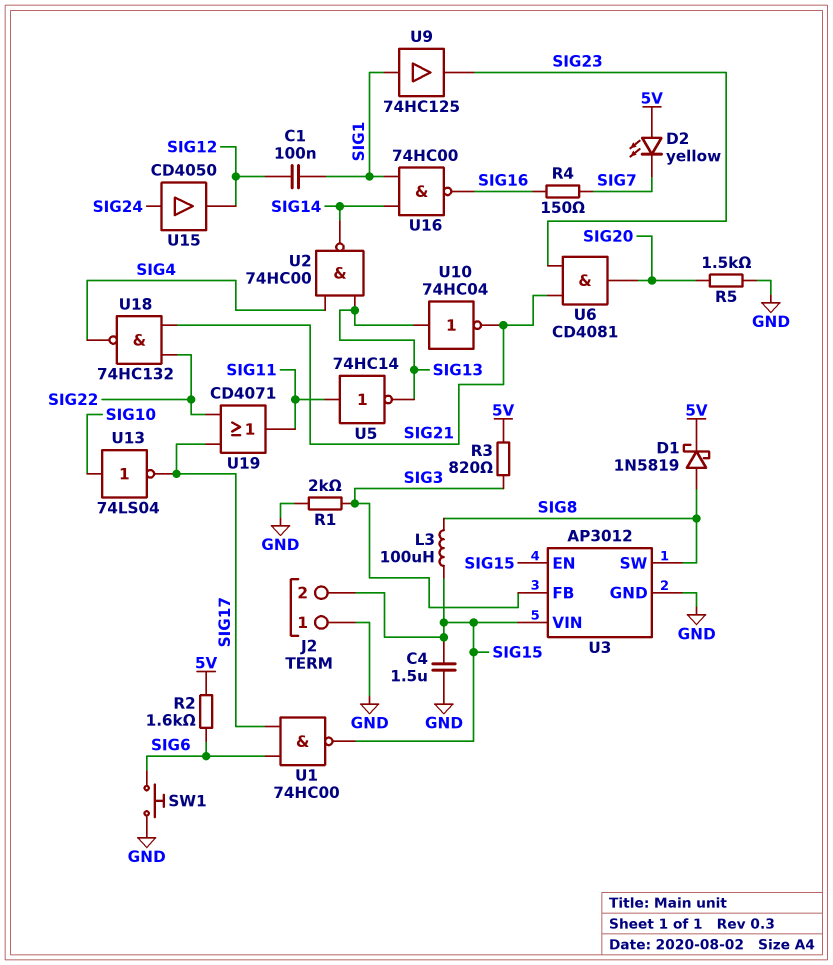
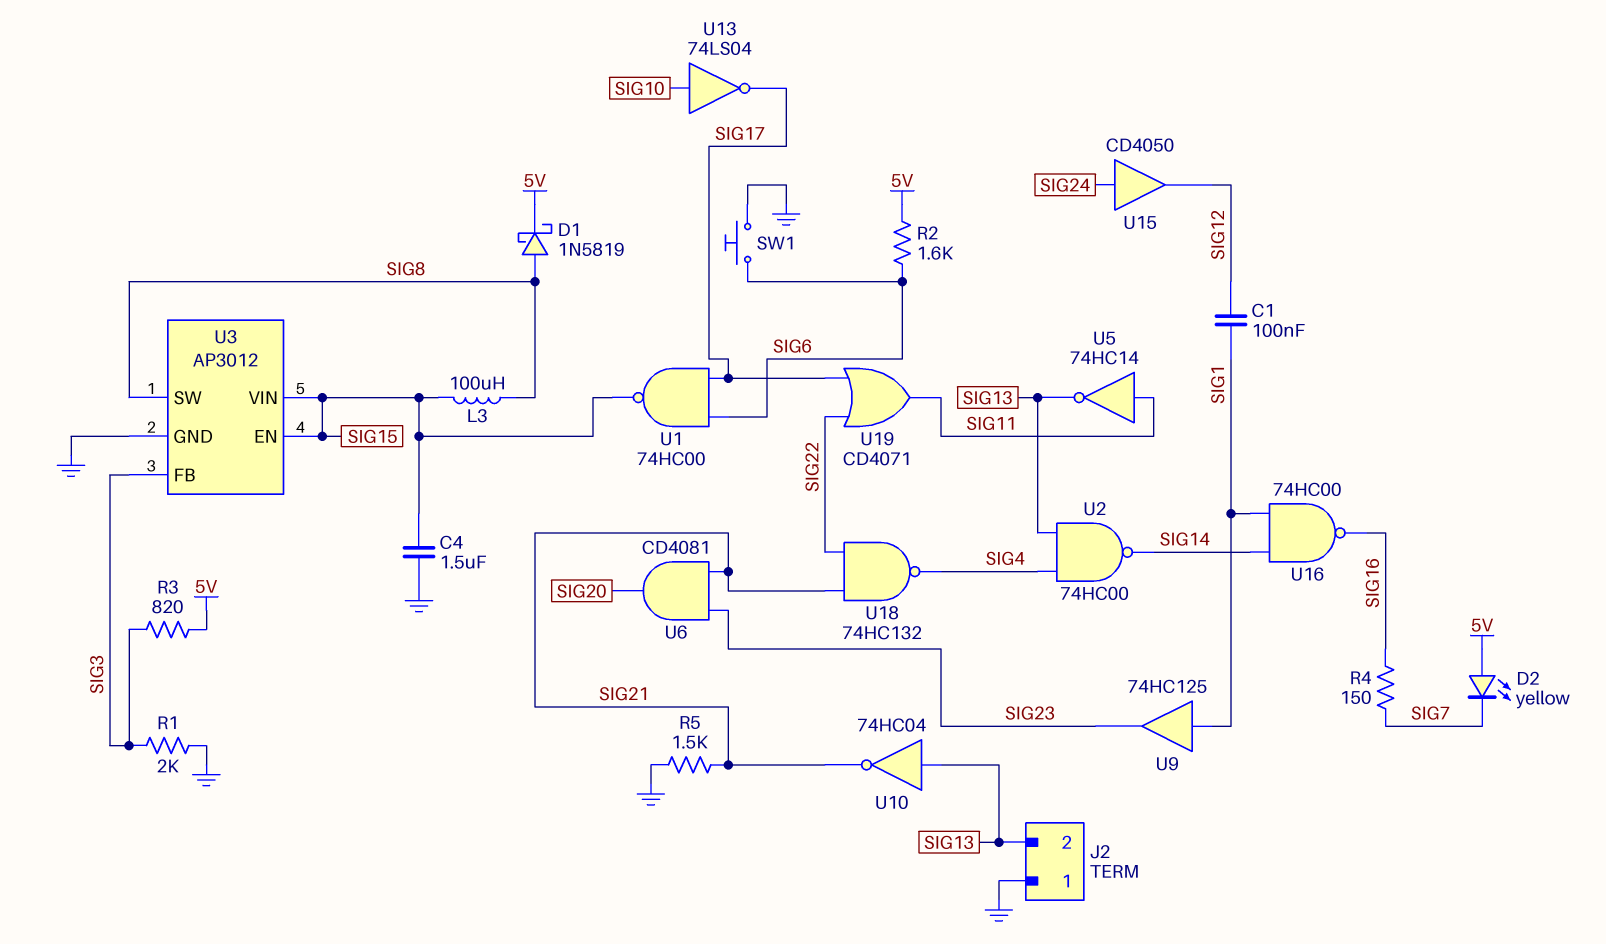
J2 pin 2: SIG15 -> SIG13
R5: 1.5k (GND, SIG20) -> 1.5k (GND, SIG21)

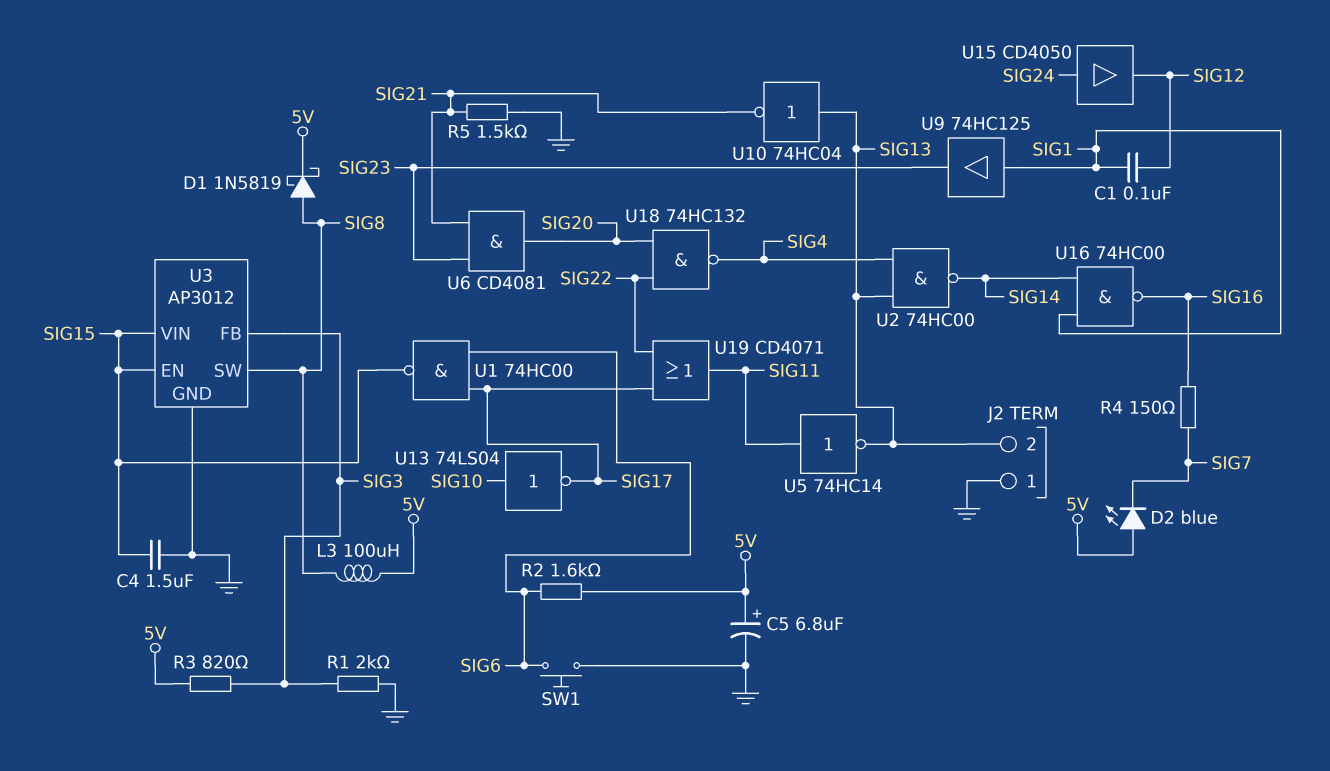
C5: none -> 6.8uF (plus 5V, minus GND)
D2: LED yellow (A 5V, K SIG7) -> LED blue (A 5V, K SIG7)
L3: 100uH (SIG8, SIG15) -> 100uH (5V, SIG8)
U18: NAND 74HC132 (in SIG21, in SIG22, out SIG4) -> NAND 74HC132 (in SIG20, in SIG22, out SIG4)

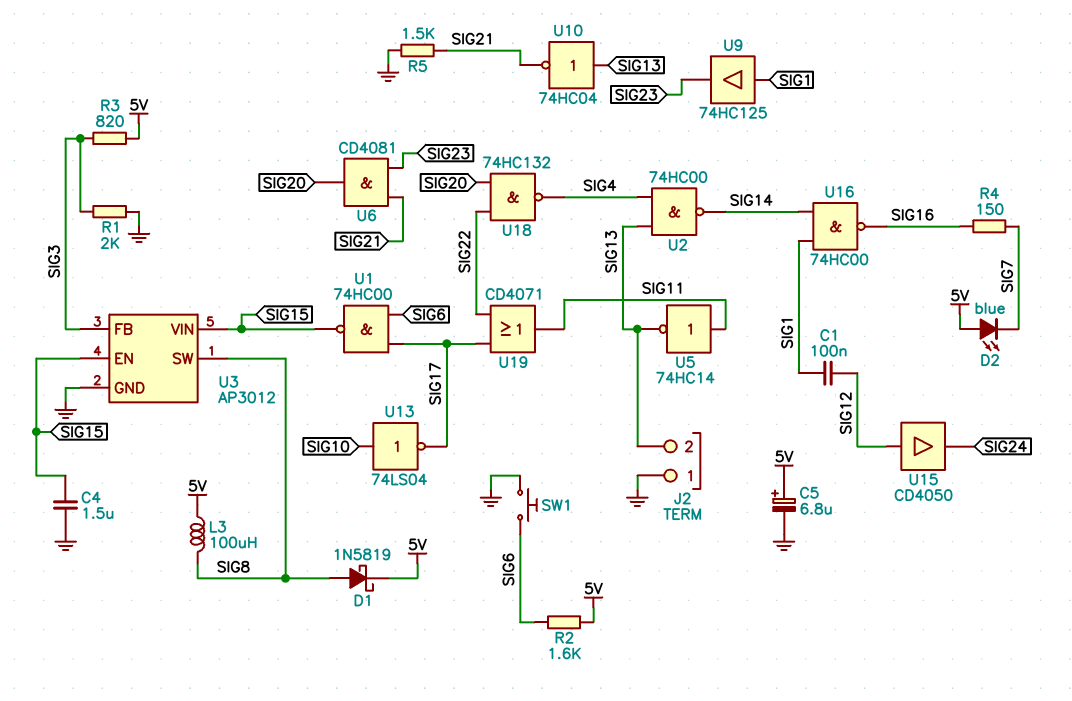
U15: buffer CD4050 (in SIG24, out SIG12) -> buffer CD4050 (in SIG12, out SIG24)

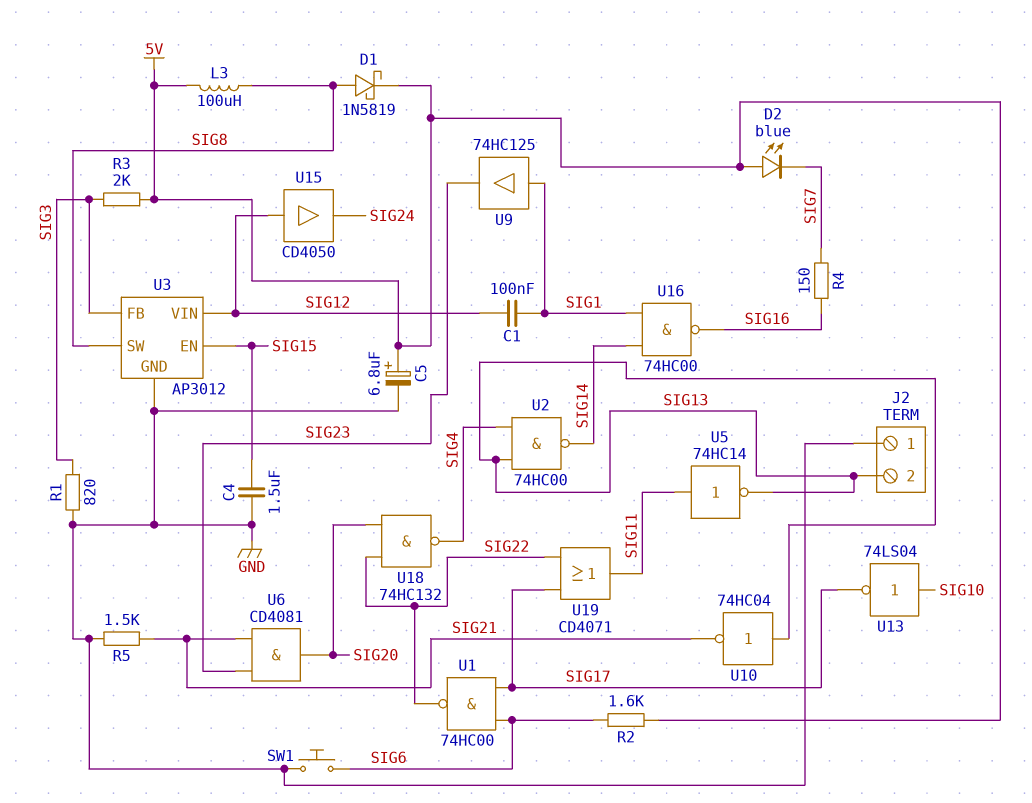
R1: 2k (GND, SIG3) -> 820 (GND, SIG3)
R3: 820 (5V, SIG3) -> 2k (5V, SIG3)
U1: NAND 74HC00 (in SIG6, in SIG17, out SIG15) -> NAND 74HC00 (in SIG6, in SIG17, out SIG22)
U3 pin VIN: SIG15 -> SIG12

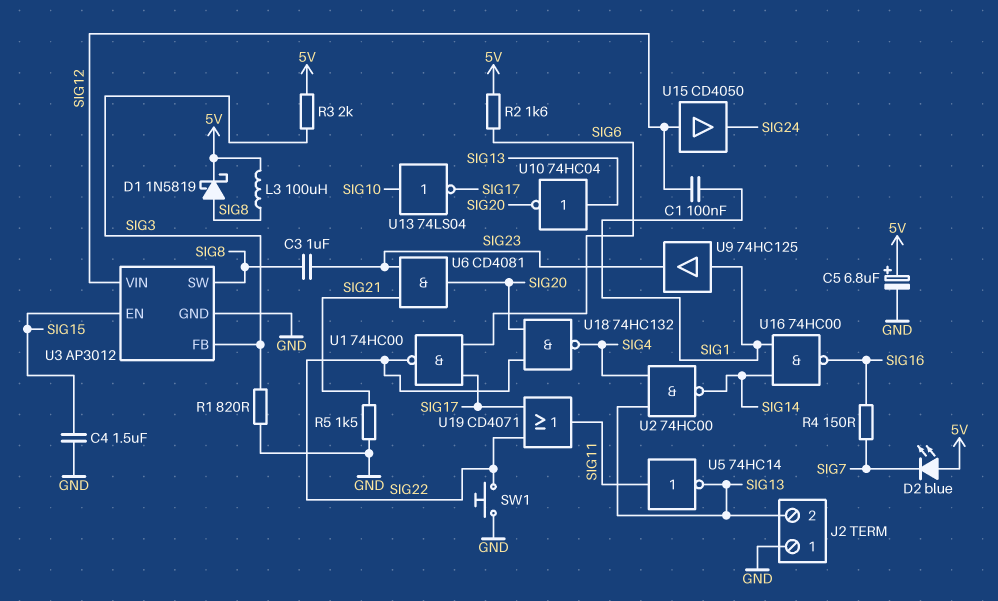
C3: none -> 1uF (SIG8, SIG23)
SW1: button (GND, SIG6) -> button (GND, SIG22)
U10: NOT 74HC04 (in SIG13, out SIG21) -> NOT 74HC04 (in SIG13, out SIG20)

